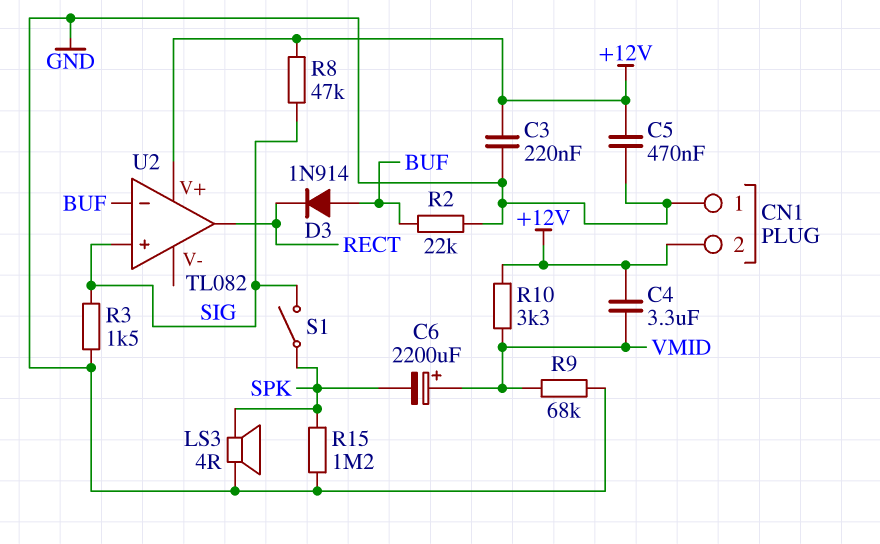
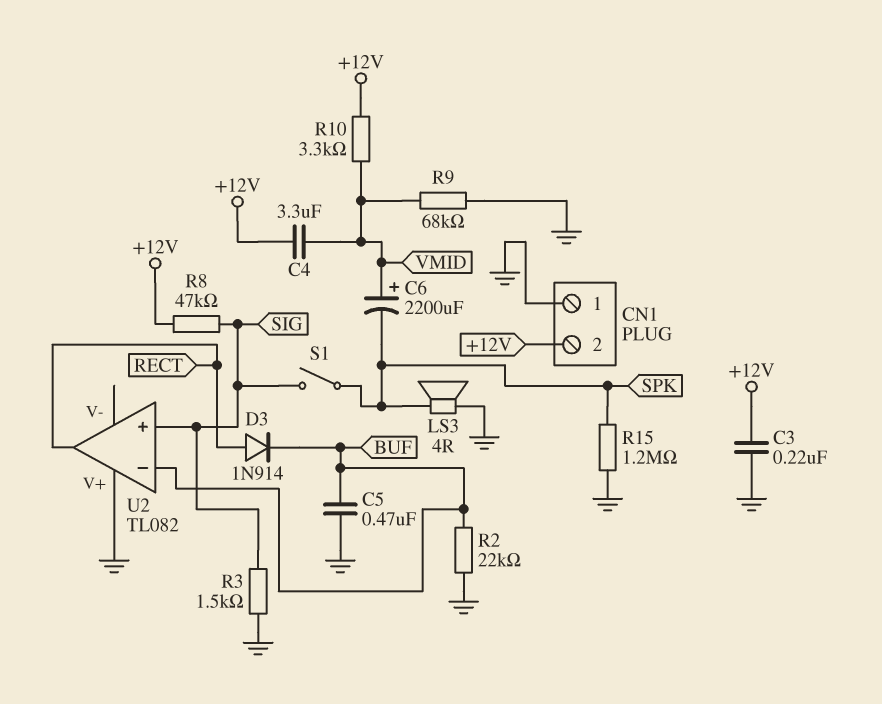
C5: 470nF (+12V, GND) -> 470nF (BUF, GND)
D3: diode 1N914 (A BUF, K RECT) -> diode 1N914 (A RECT, K BUF)
U2 pin V+: +12V -> GND

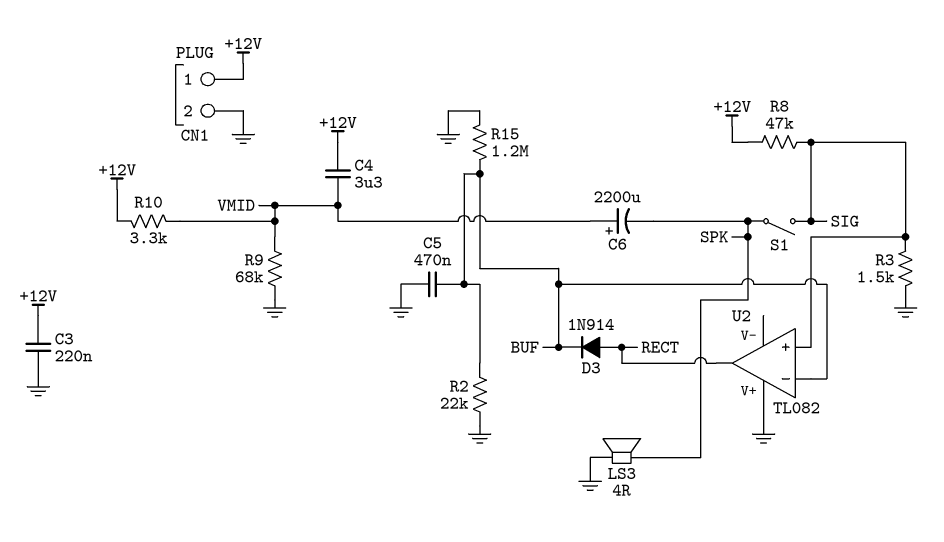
CN1 pin 1: GND -> +12V
CN1 pin 2: +12V -> GND
R15: 1.2M (GND, SPK) -> 1.2M (BUF, GND)

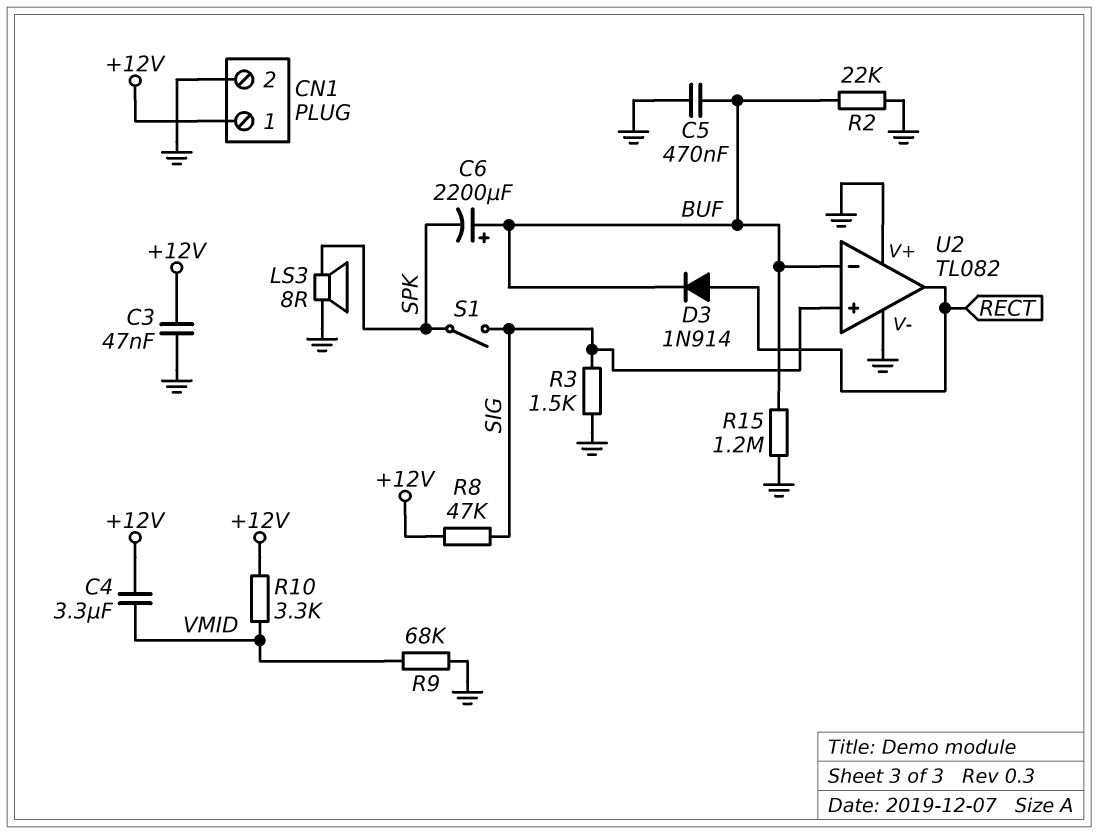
C3: 220nF (+12V, GND) -> 47nF (+12V, GND)
C6: 2200uF (plus VMID, minus SPK) -> 2200uF (plus BUF, minus SPK)
LS3: speaker 4R (GND, SPK) -> speaker 8R (GND, SPK)
U2 pin V-: none -> GND

